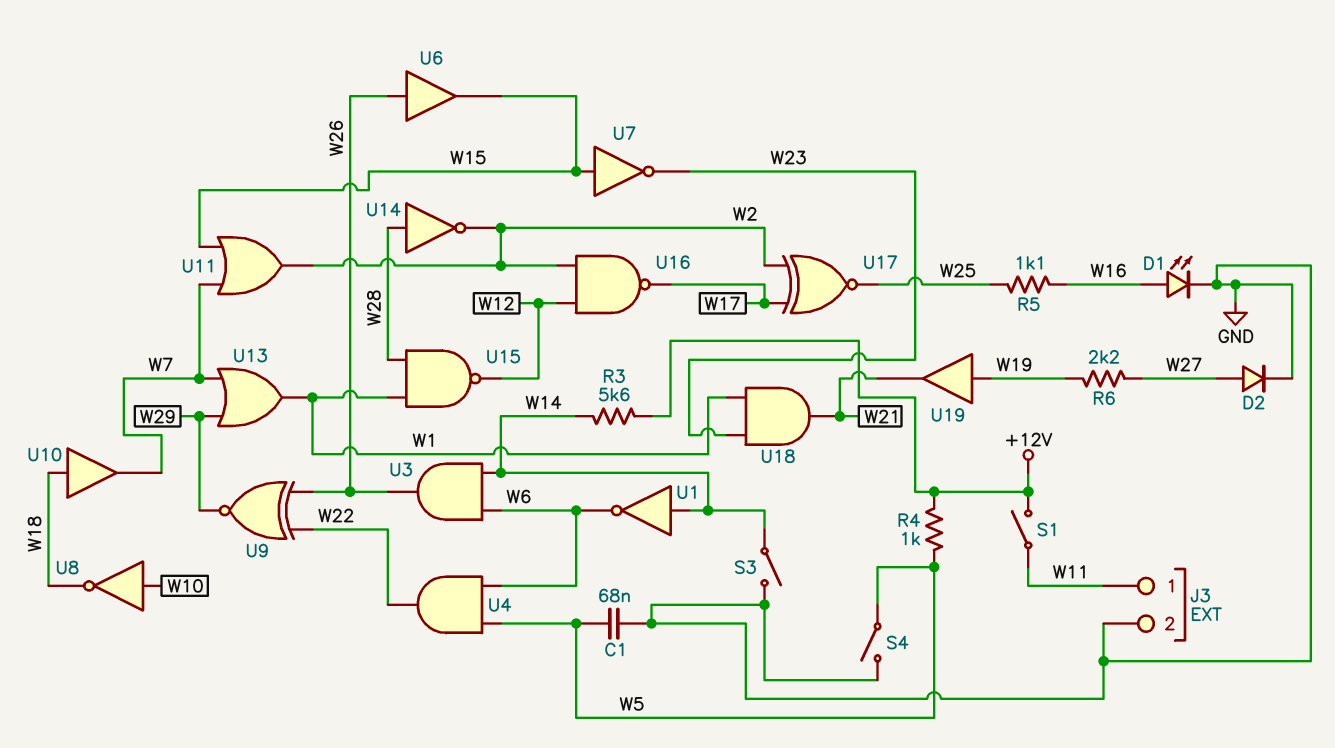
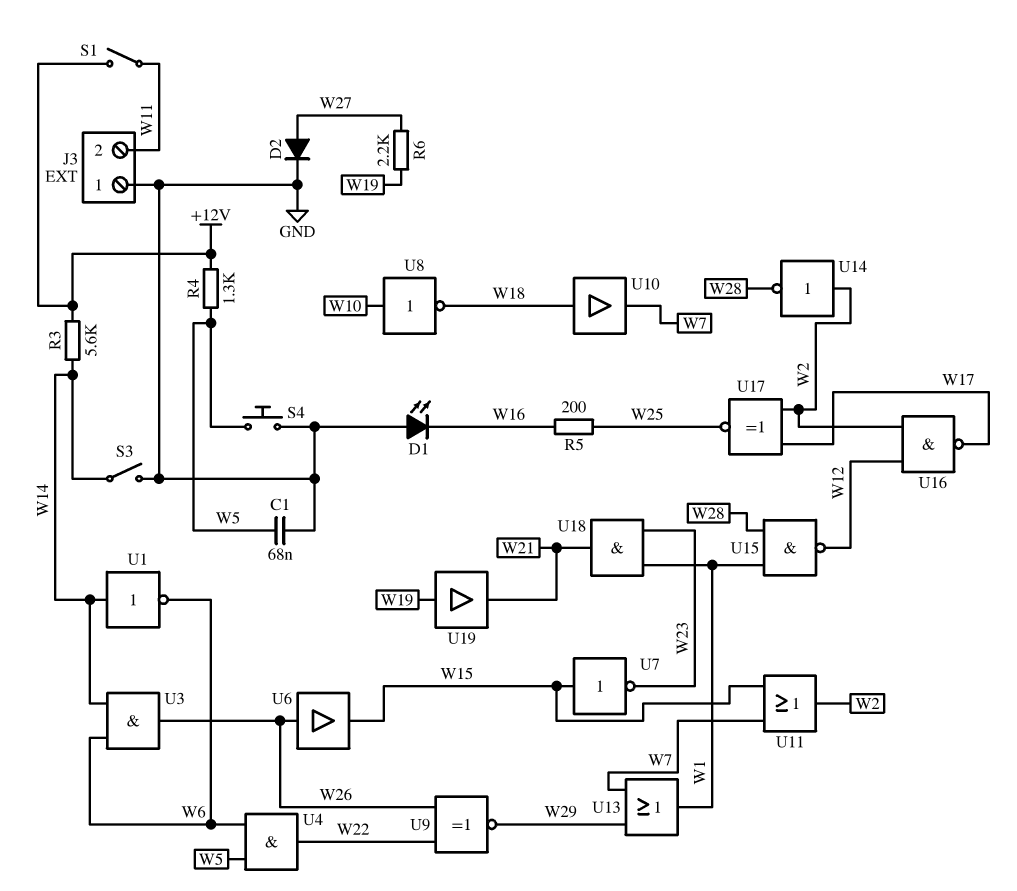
D1: LED (A W16, K GND) -> LED (A GND, K W16)
J3 pin 1: W11 -> GND
J3 pin 2: GND -> W11
R4: 1k (+12V, W5) -> 1.3k (+12V, W5)
R5: 1.1k (W16, W25) -> 200 (W16, W25)
S4: switch (GND, W5) -> button (GND, W5)
U14: NOT (in W28, out W2) -> NOT (in W2, out W28)

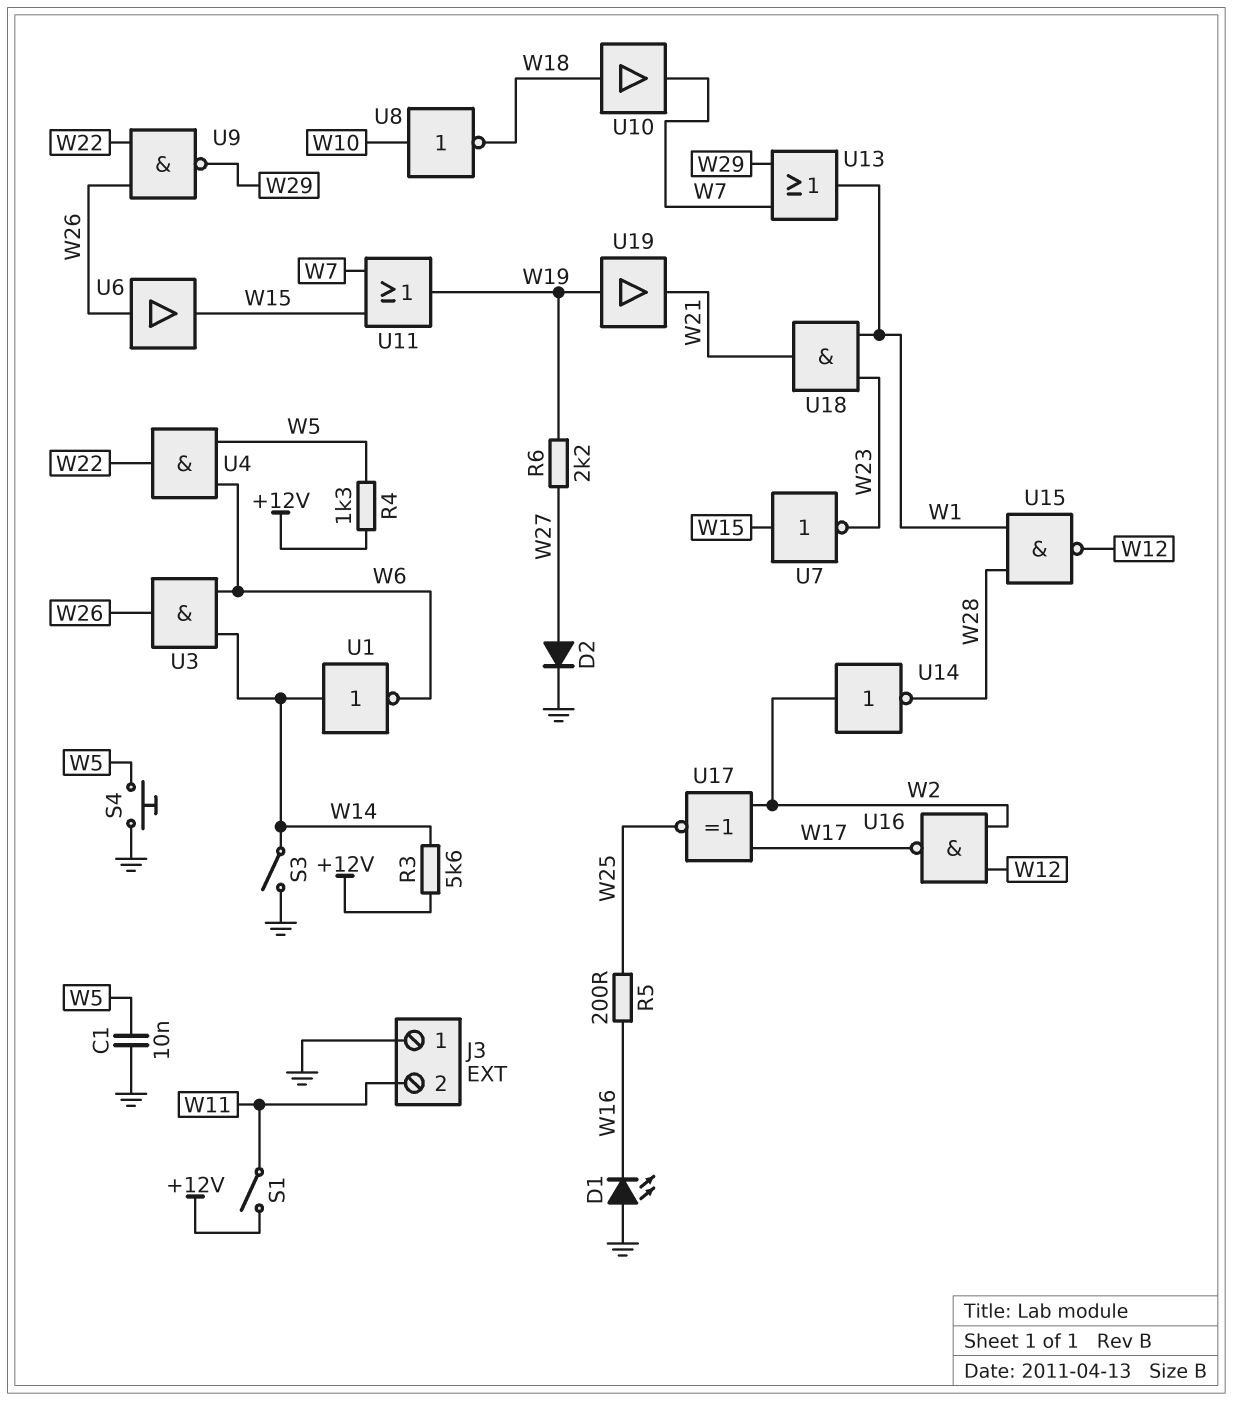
C1: 68nF (GND, W5) -> 10nF (GND, W5)
U9: XNOR (in W22, in W26, out W29) -> NAND (in W22, in W26, out W29)
U11: OR (in W7, in W15, out W2) -> OR (in W7, in W15, out W19)

